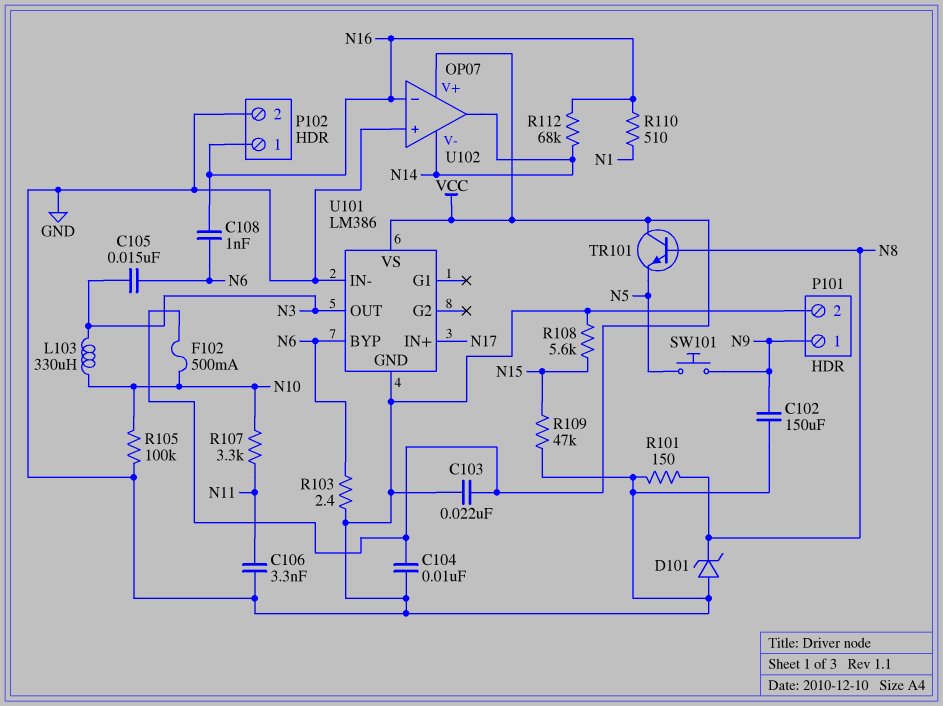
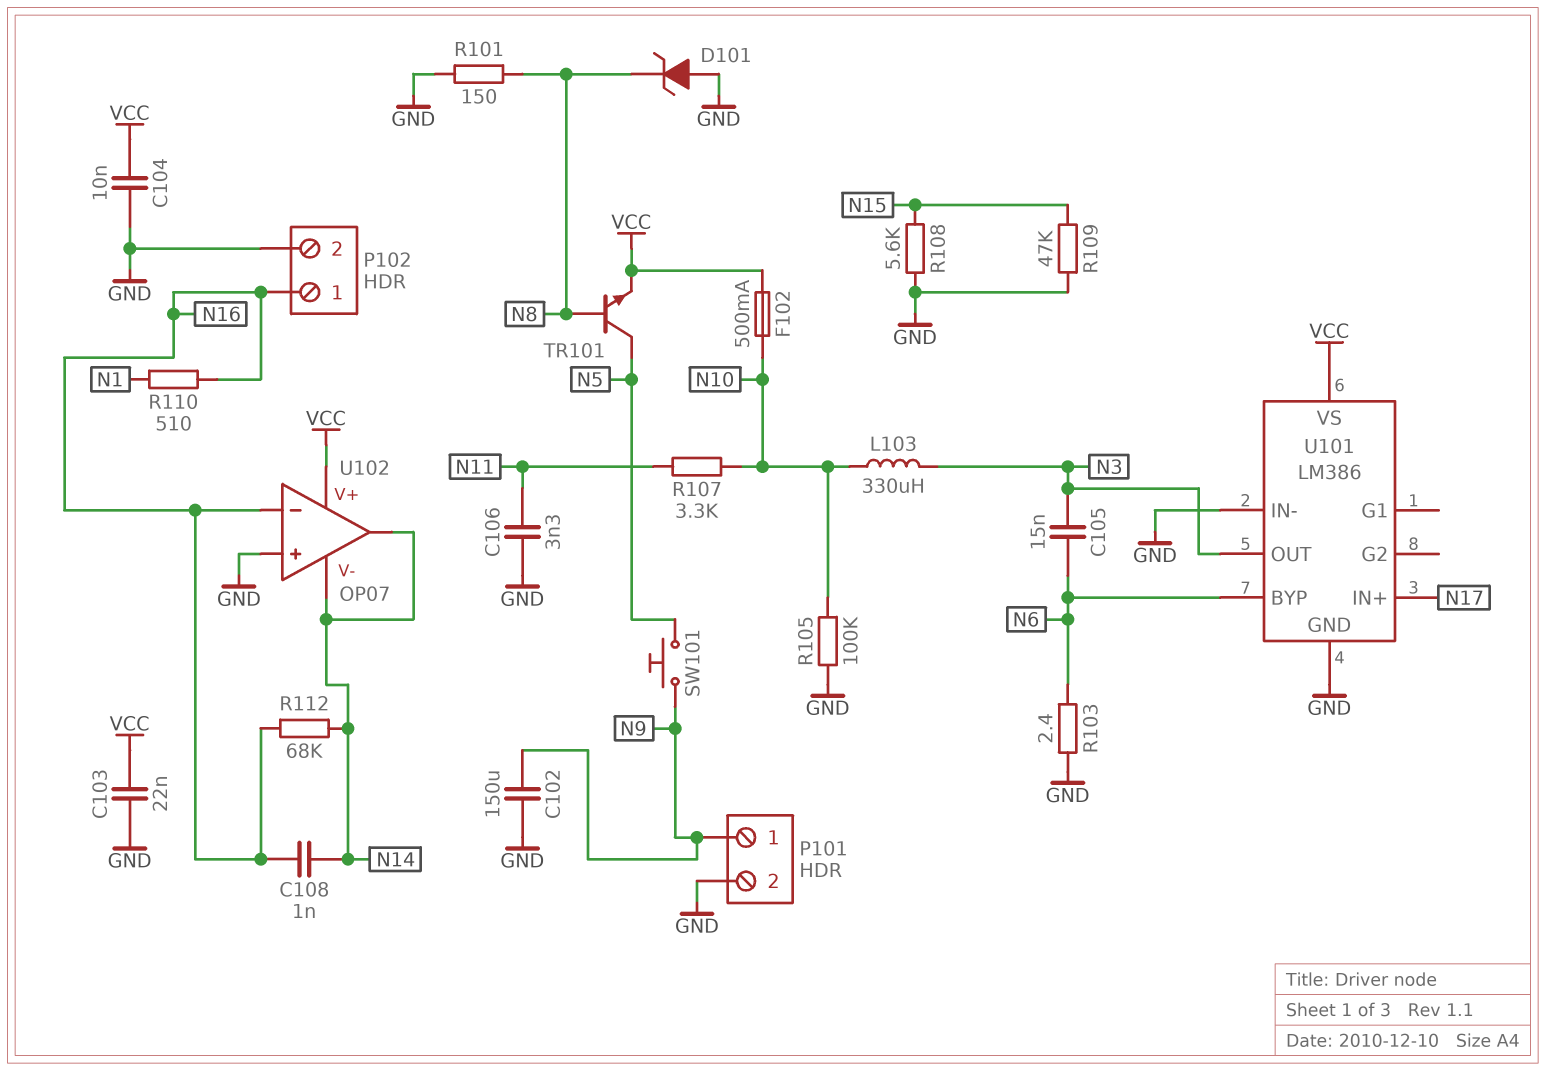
C108: 1nF (N6, N16) -> 1nF (N14, N16)
TR101: NPN (B N8, C VCC, E N5) -> NPN (B N8, C N5, E VCC)

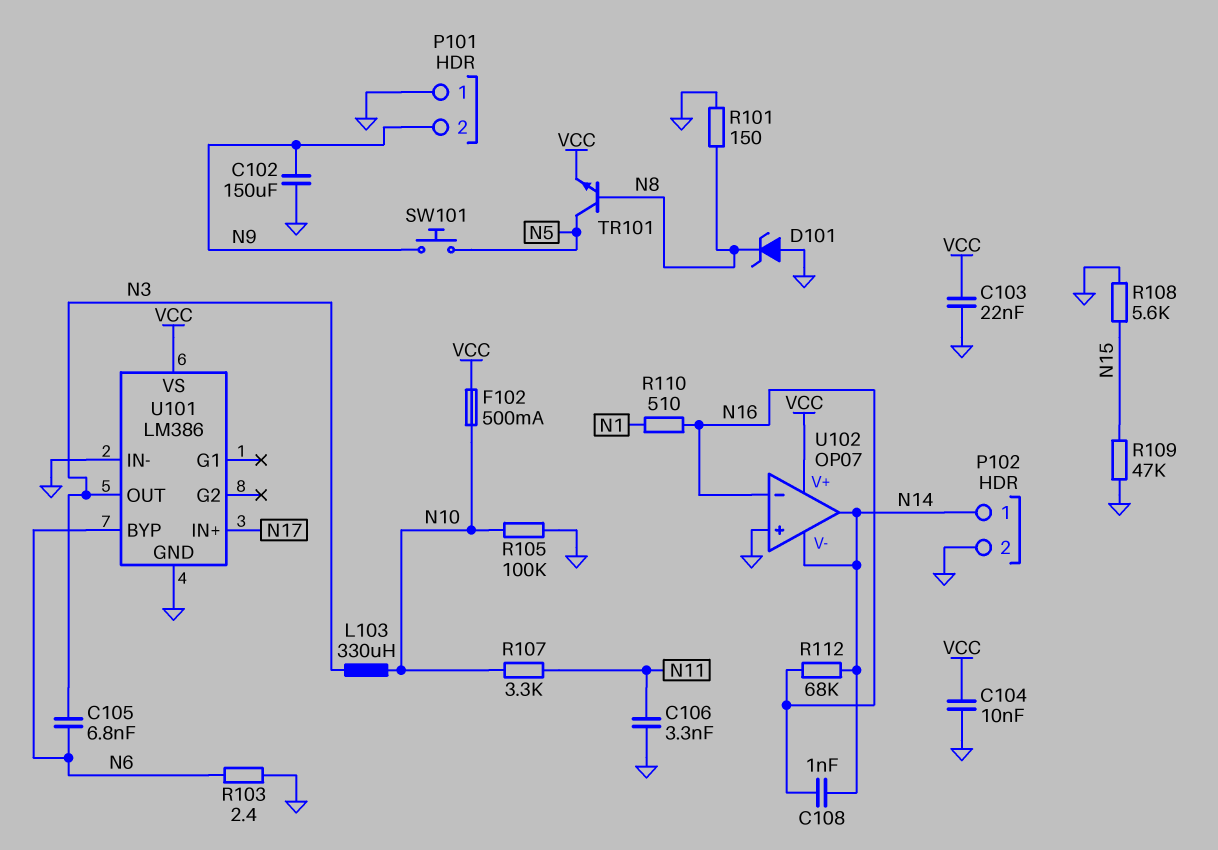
C105: 15nF (N3, N6) -> 6.8nF (N3, N6)
P101 pin 1: N9 -> GND
P101 pin 2: GND -> N9
P102 pin 1: N16 -> N14

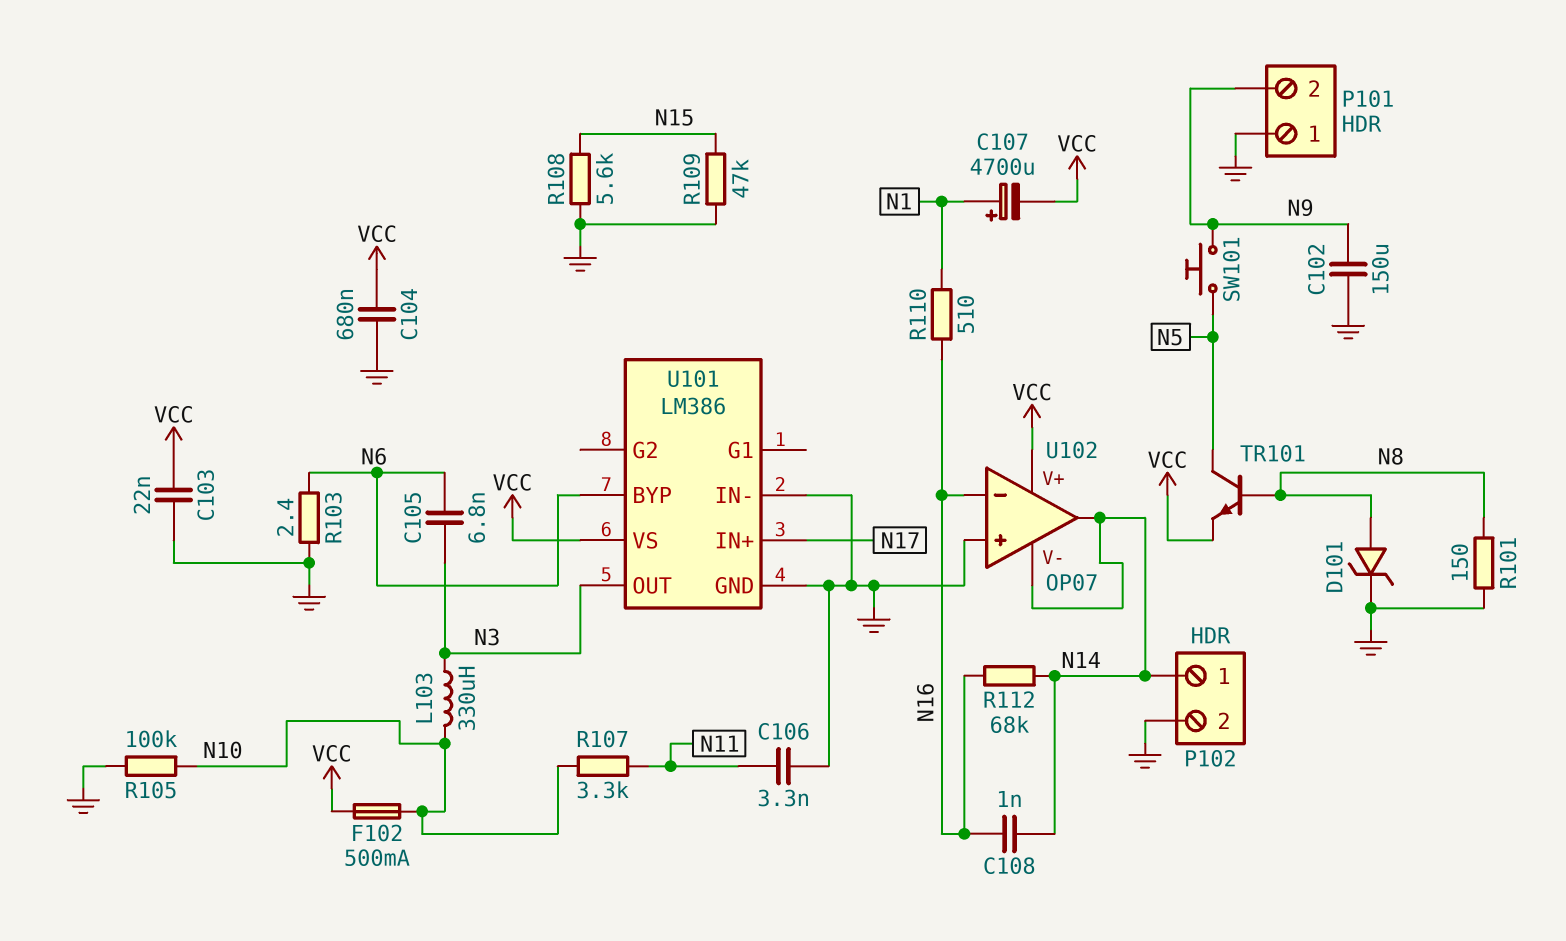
C104: 10nF (GND, VCC) -> 680nF (GND, VCC)
C107: none -> 4700uF (plus N1, minus VCC)
D101: zener (A GND, K N8) -> zener (A N8, K GND)

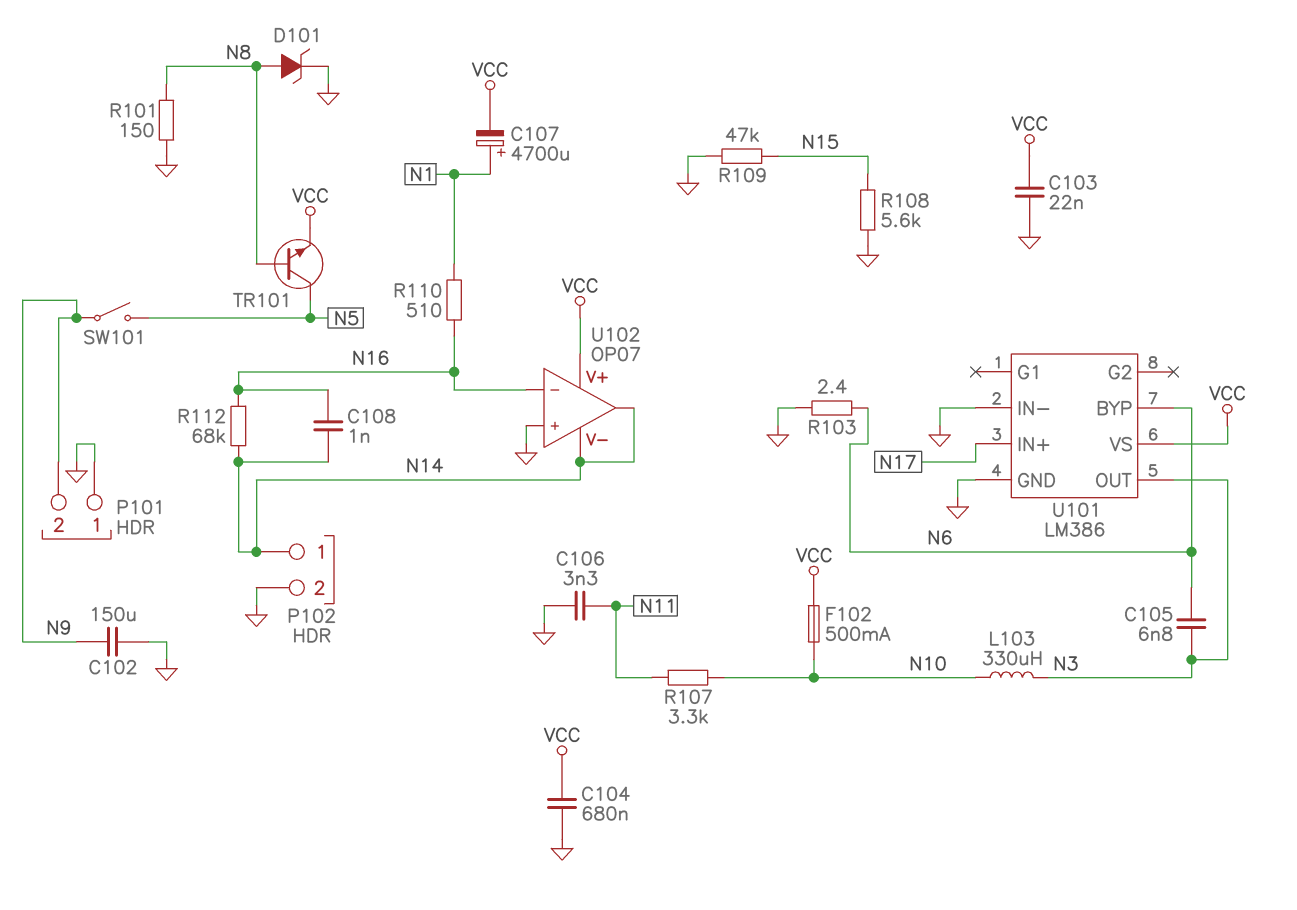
R105: 100k (GND, N10) -> none
SW101: button (N5, N9) -> switch (N5, N9)

